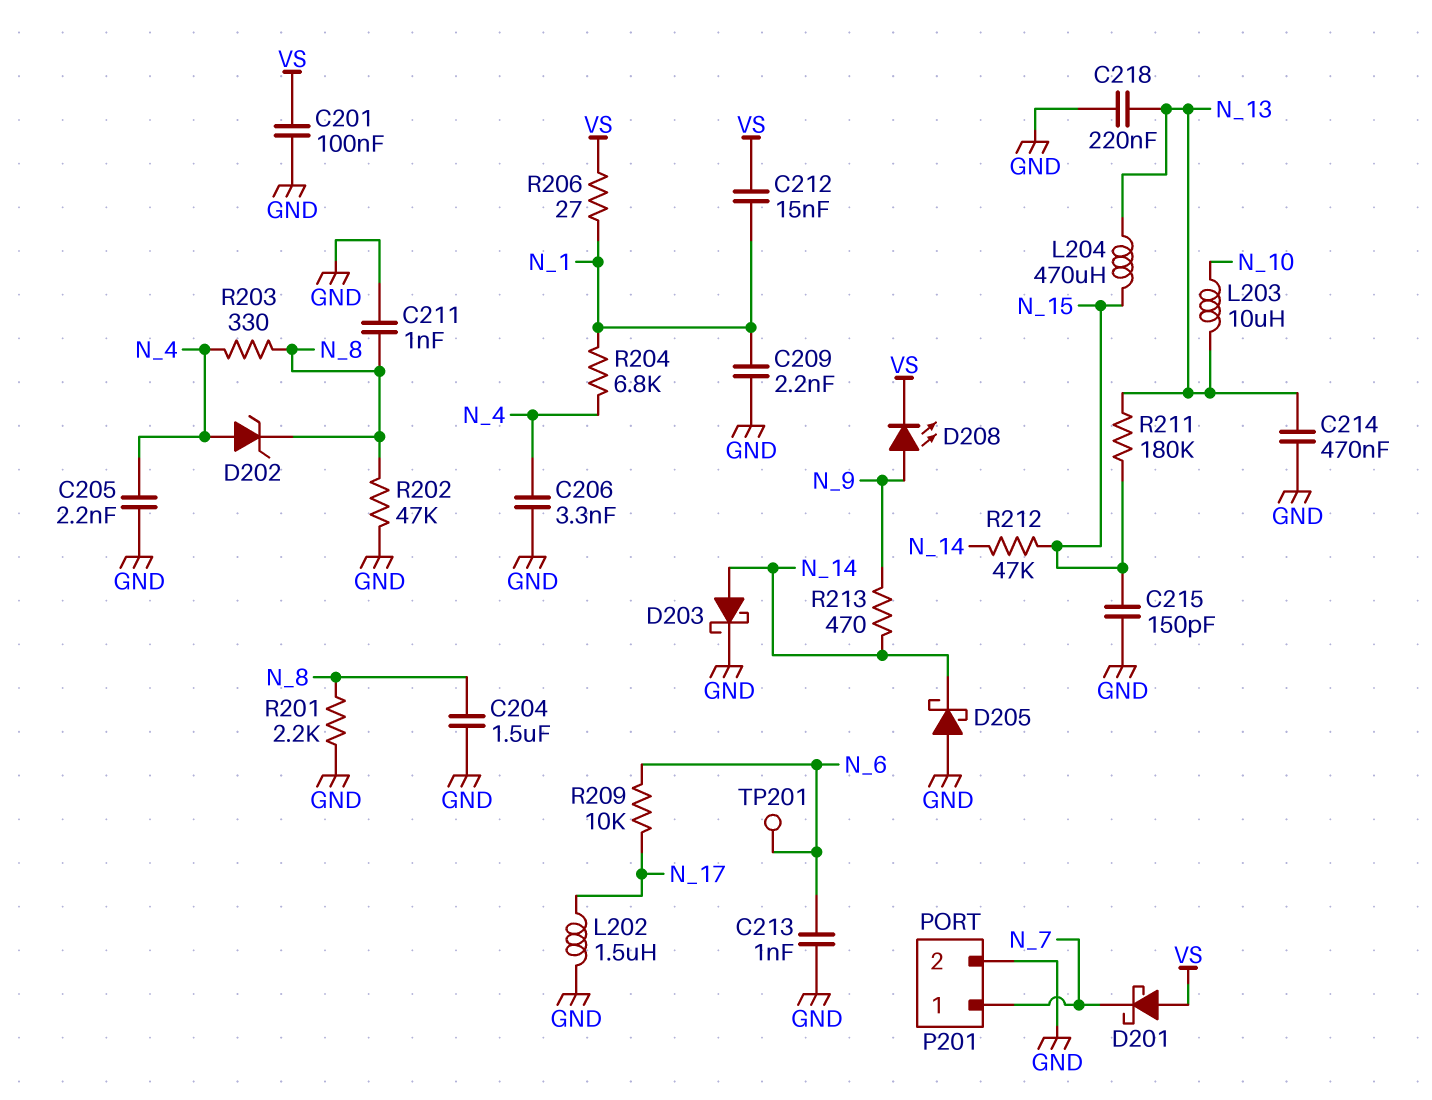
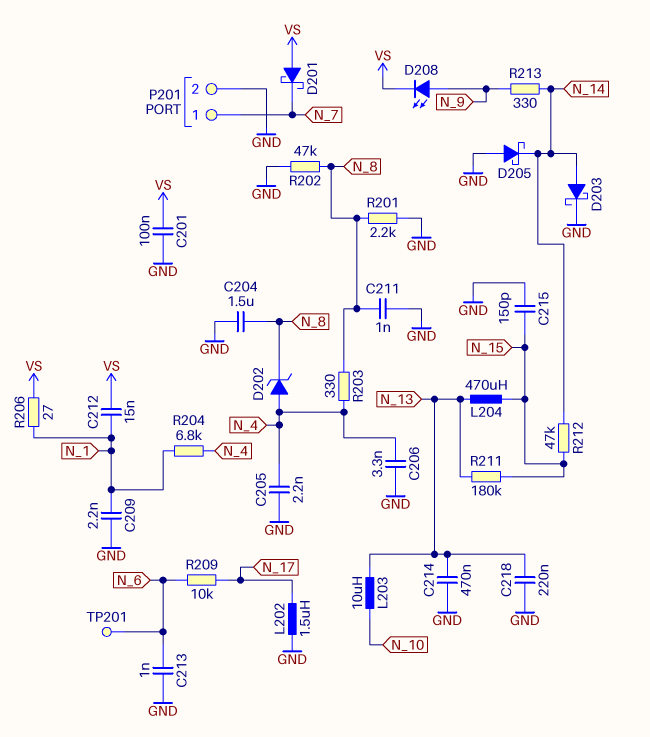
R213: 470 (N_9, N_14) -> 330 (N_9, N_14)

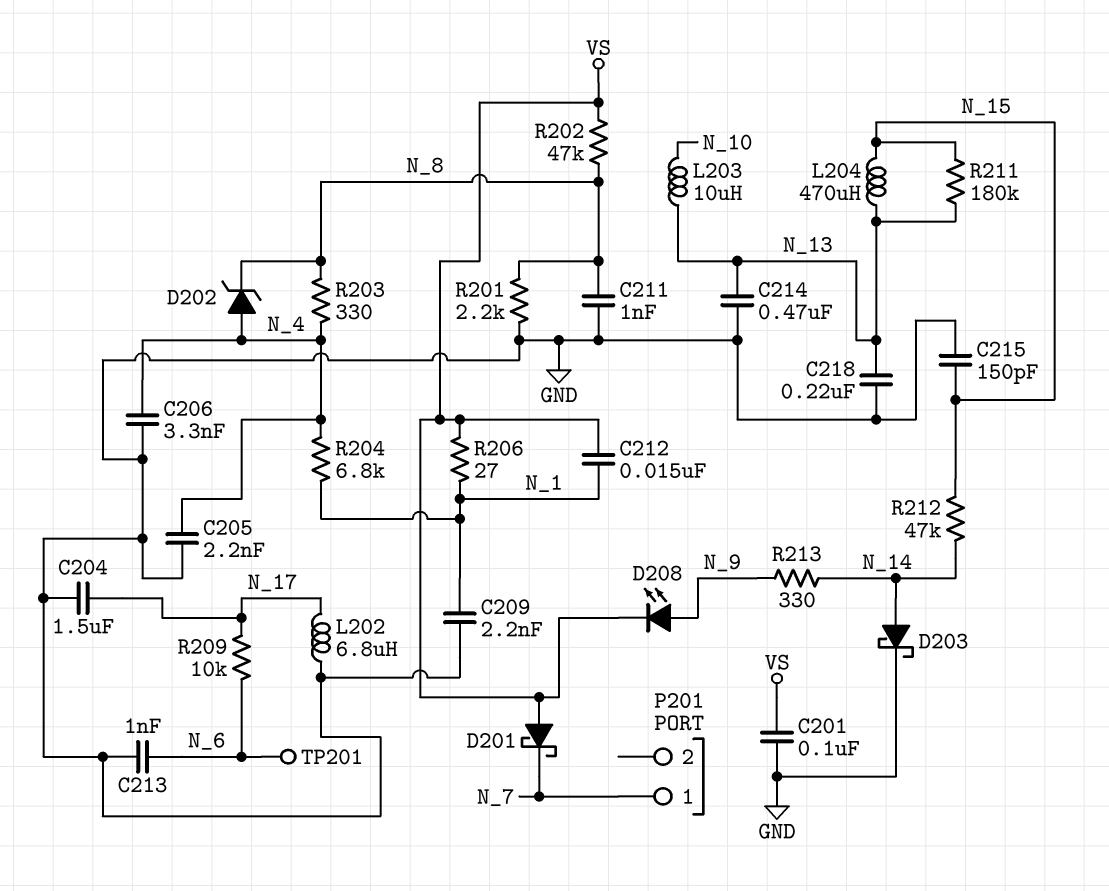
C204: 1.5uF (GND, N_8) -> 1.5uF (GND, N_17)
D205: schottky (A GND, K N_14) -> none
L202: 1.5uH (GND, N_17) -> 6.8uH (GND, N_17)
P201 pin 2: GND -> none
R202: 47k (GND, N_8) -> 47k (N_8, VS)

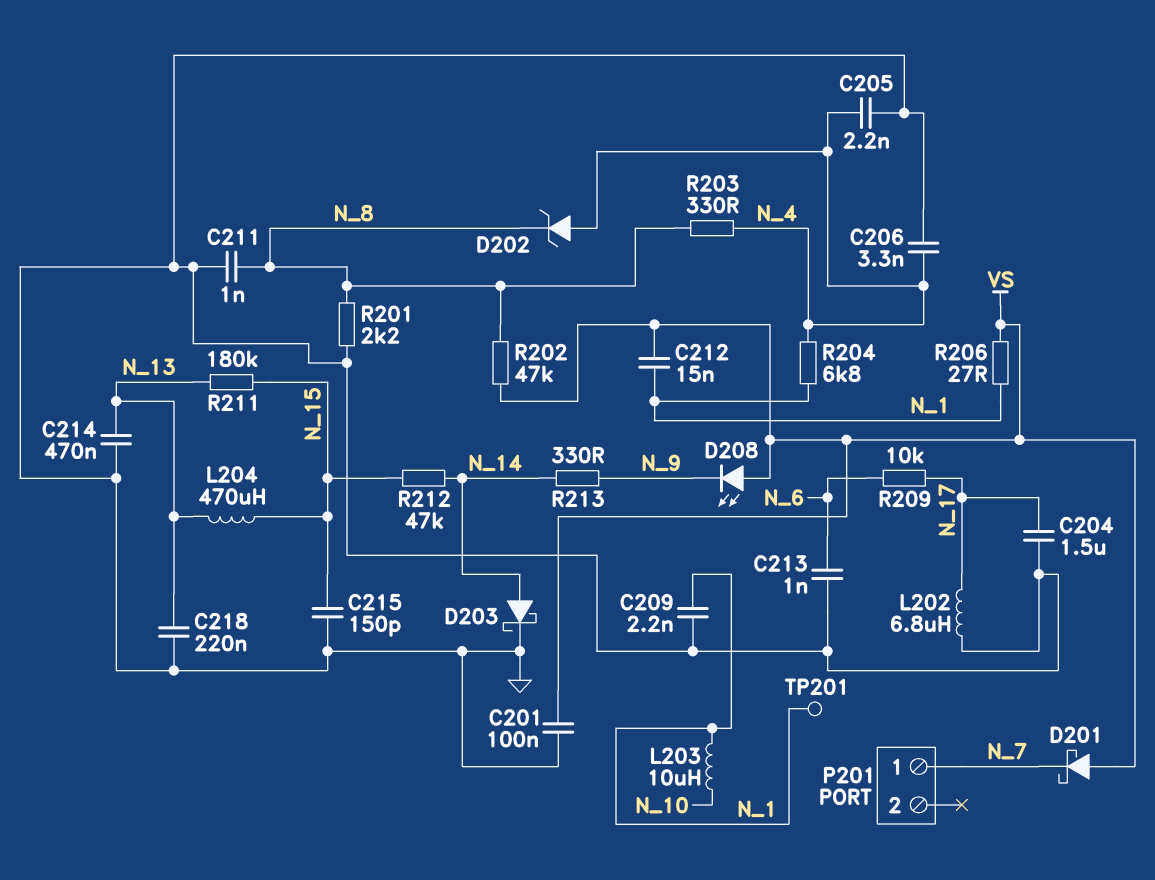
D208: LED (A N_9, K VS) -> LED (A VS, K N_9)
L203: 10uH (N_10, N_13) -> 10uH (N_1, N_10)
TP201: test point (N_6) -> test point (N_1)

